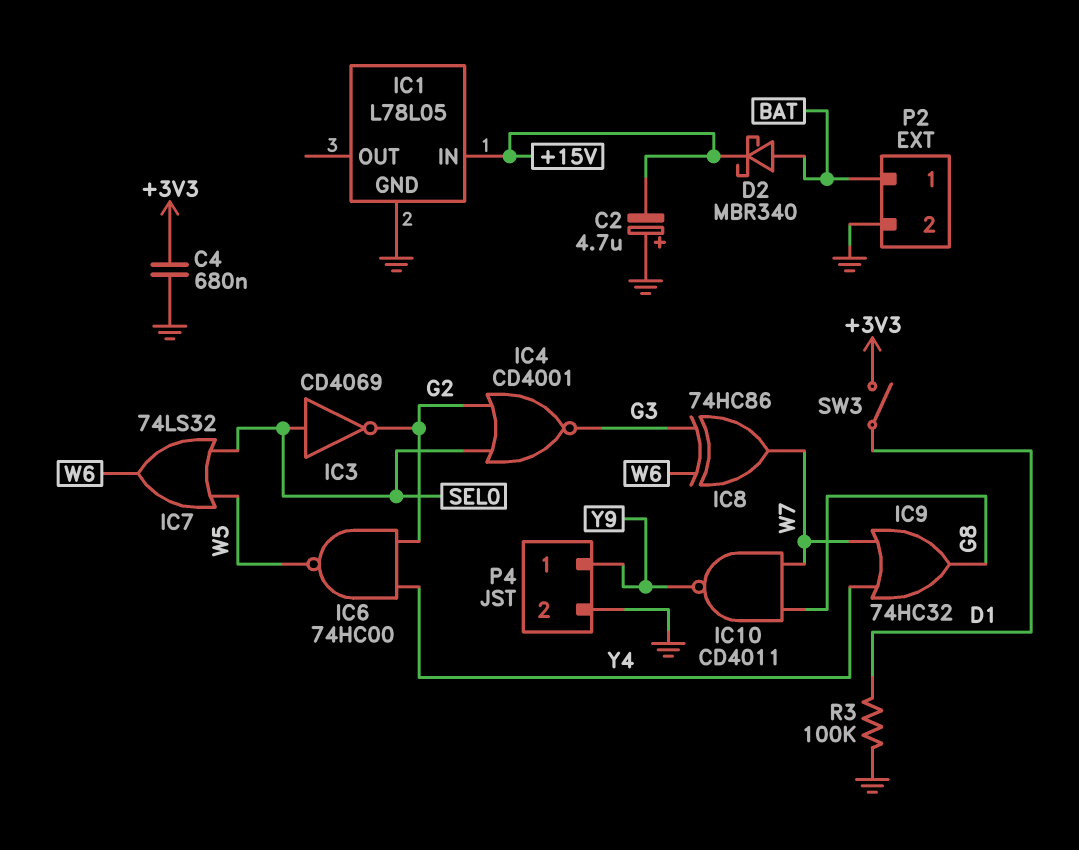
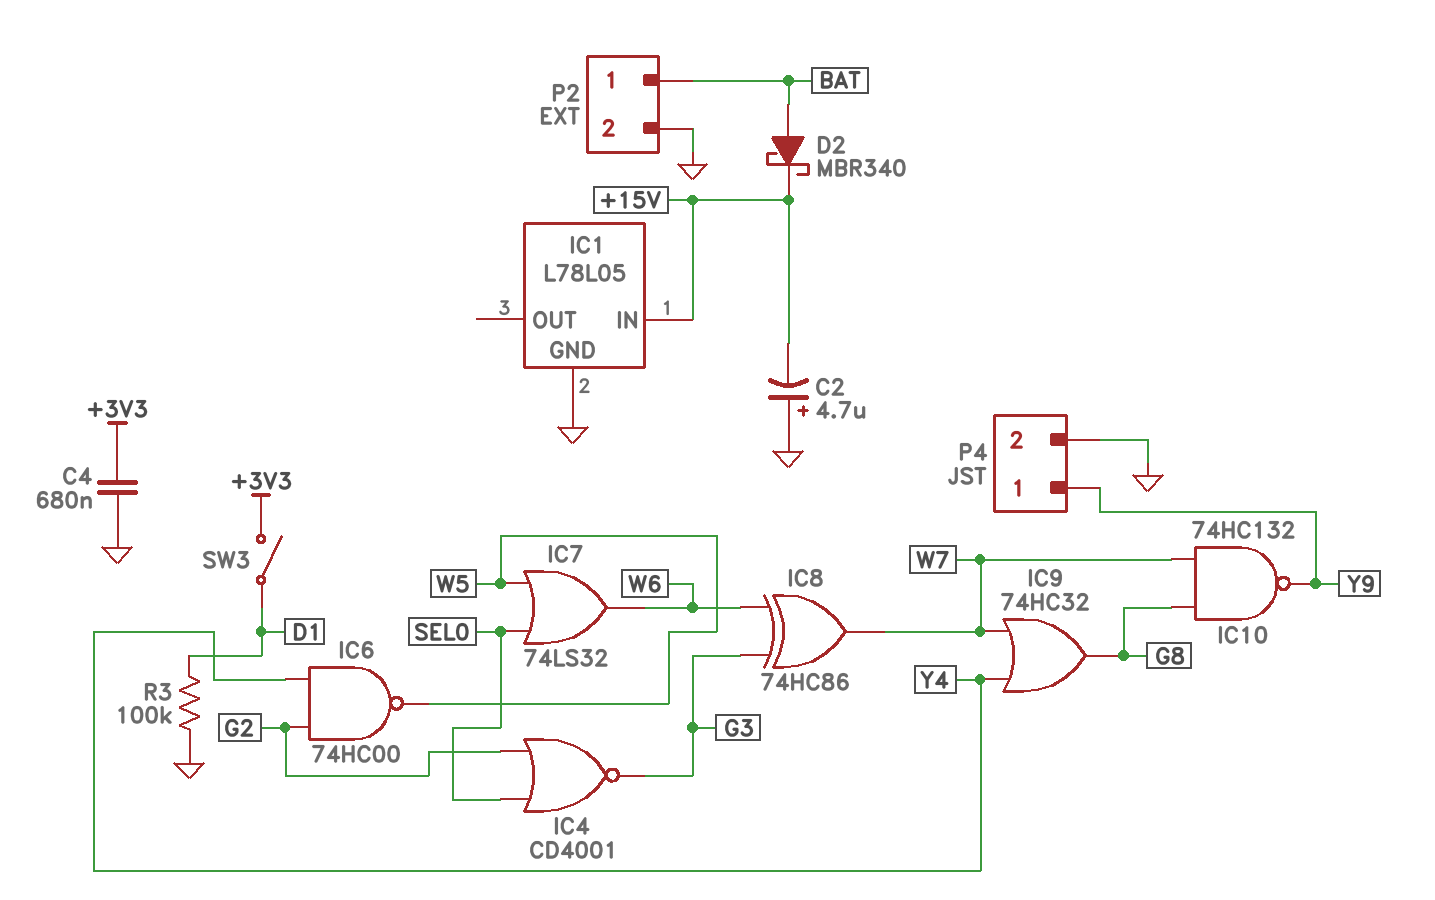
IC3: NOT CD4069 (in SEL0, out G2) -> none
IC10: NAND CD4011 (in G8, in W7, out Y9) -> NAND 74HC132 (in G8, in W7, out Y9)

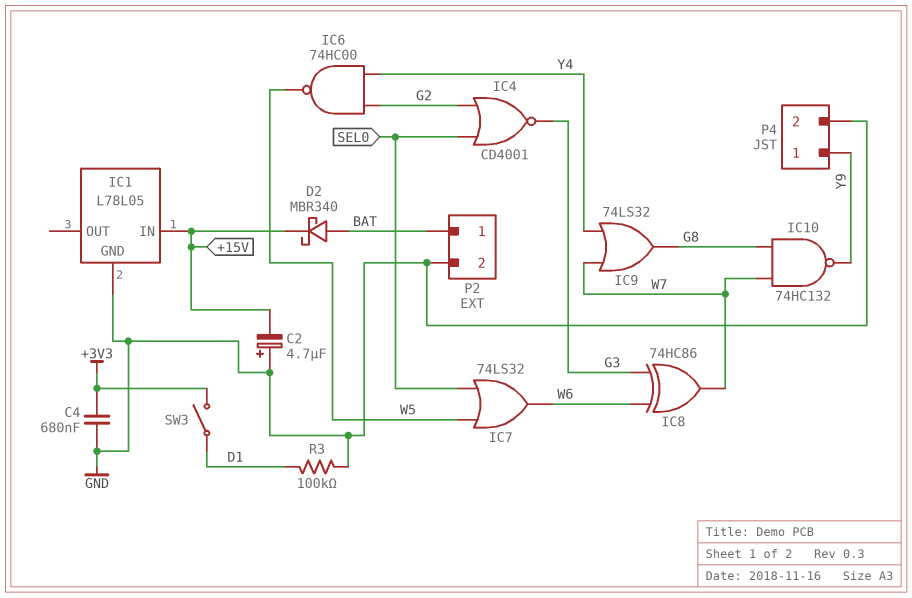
IC9: OR 74HC32 (in W7, in Y4, out G8) -> OR 74LS32 (in W7, in Y4, out G8)

